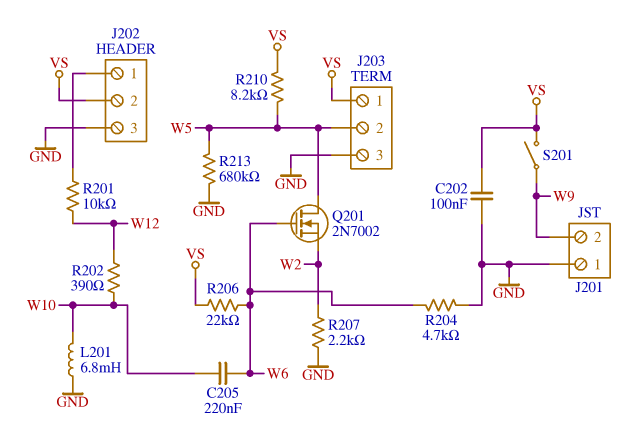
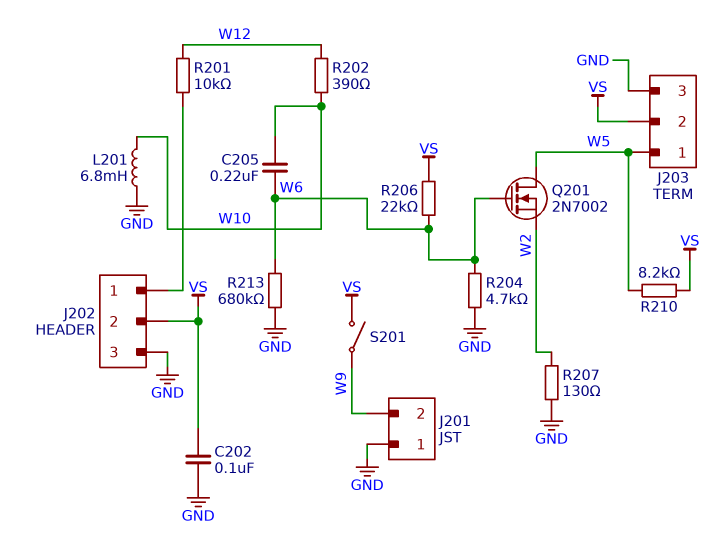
J203 pin 1: VS -> W5
J203 pin 2: W5 -> VS
R207: 2.2k (GND, W2) -> 130 (GND, W2)
R213: 680k (GND, W5) -> 680k (GND, W6)

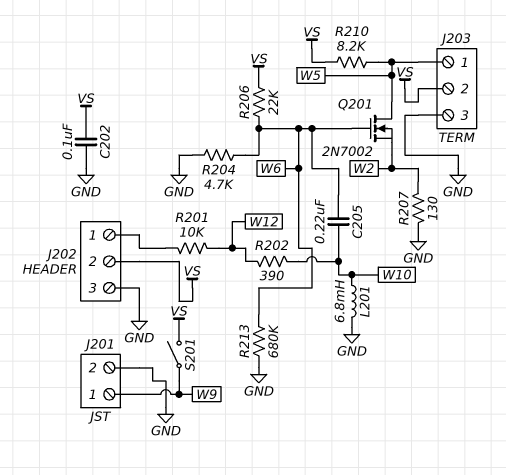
J201 pin 1: GND -> W9
J201 pin 2: W9 -> GND

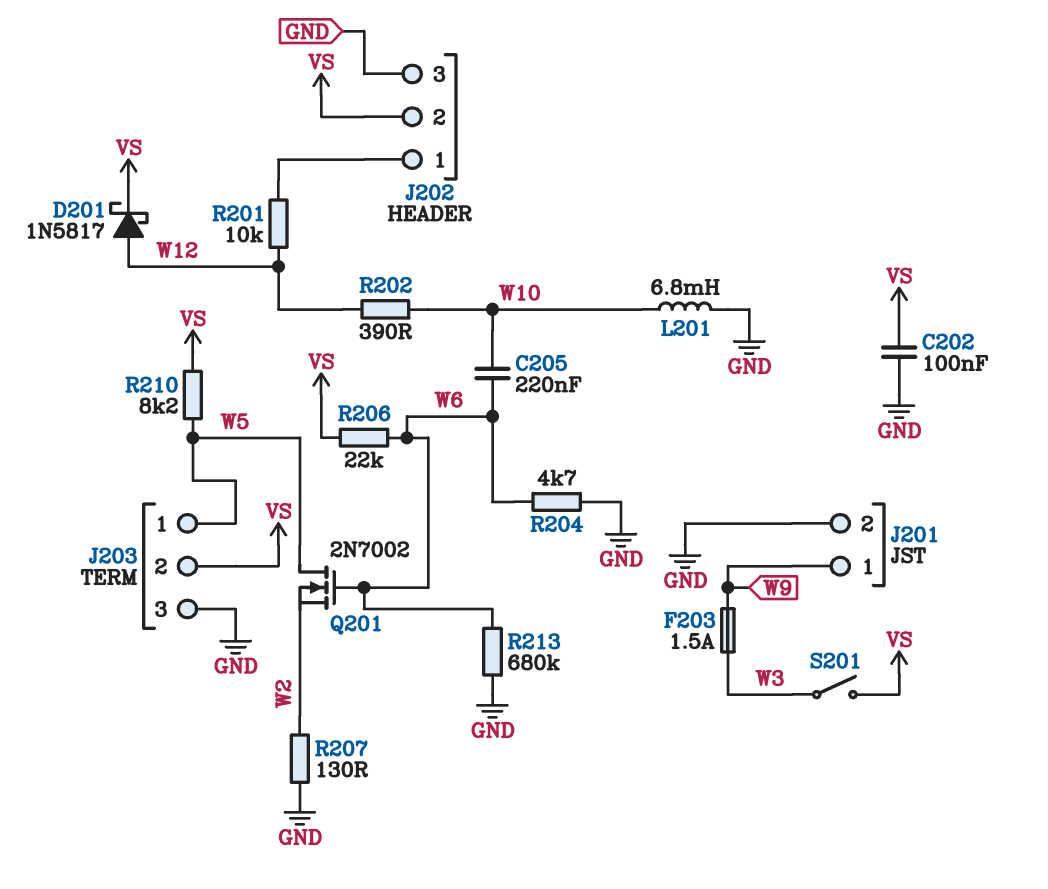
D201: none -> schottky 1N5817 (A W12, K VS)
F203: none -> 1.5A (W3, W9)
S201: switch (VS, W9) -> switch (VS, W3)

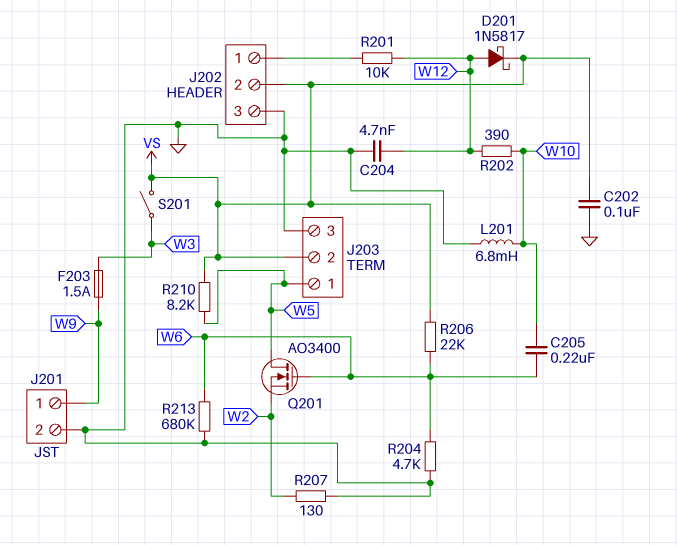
C204: none -> 4.7nF (GND, W12)
Q201: NMOS 2N7002 (G W6, D W5, S W2) -> NMOS AO3400 (G W6, D W5, S W2)

